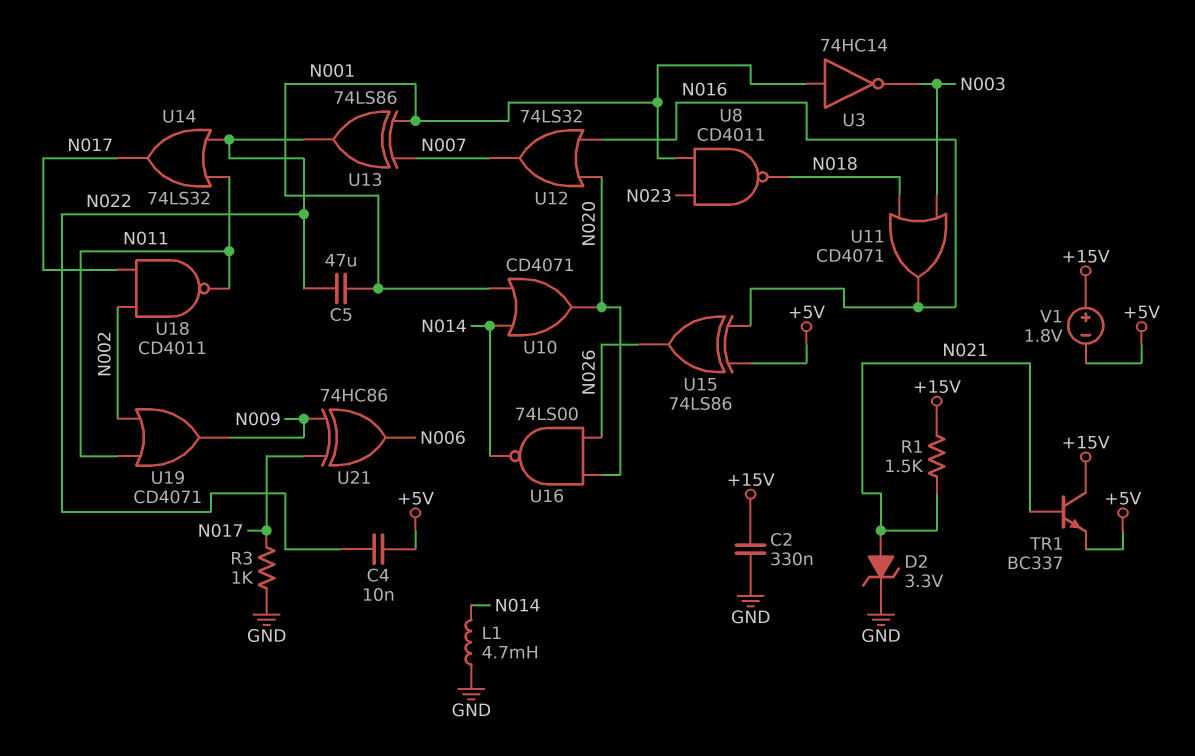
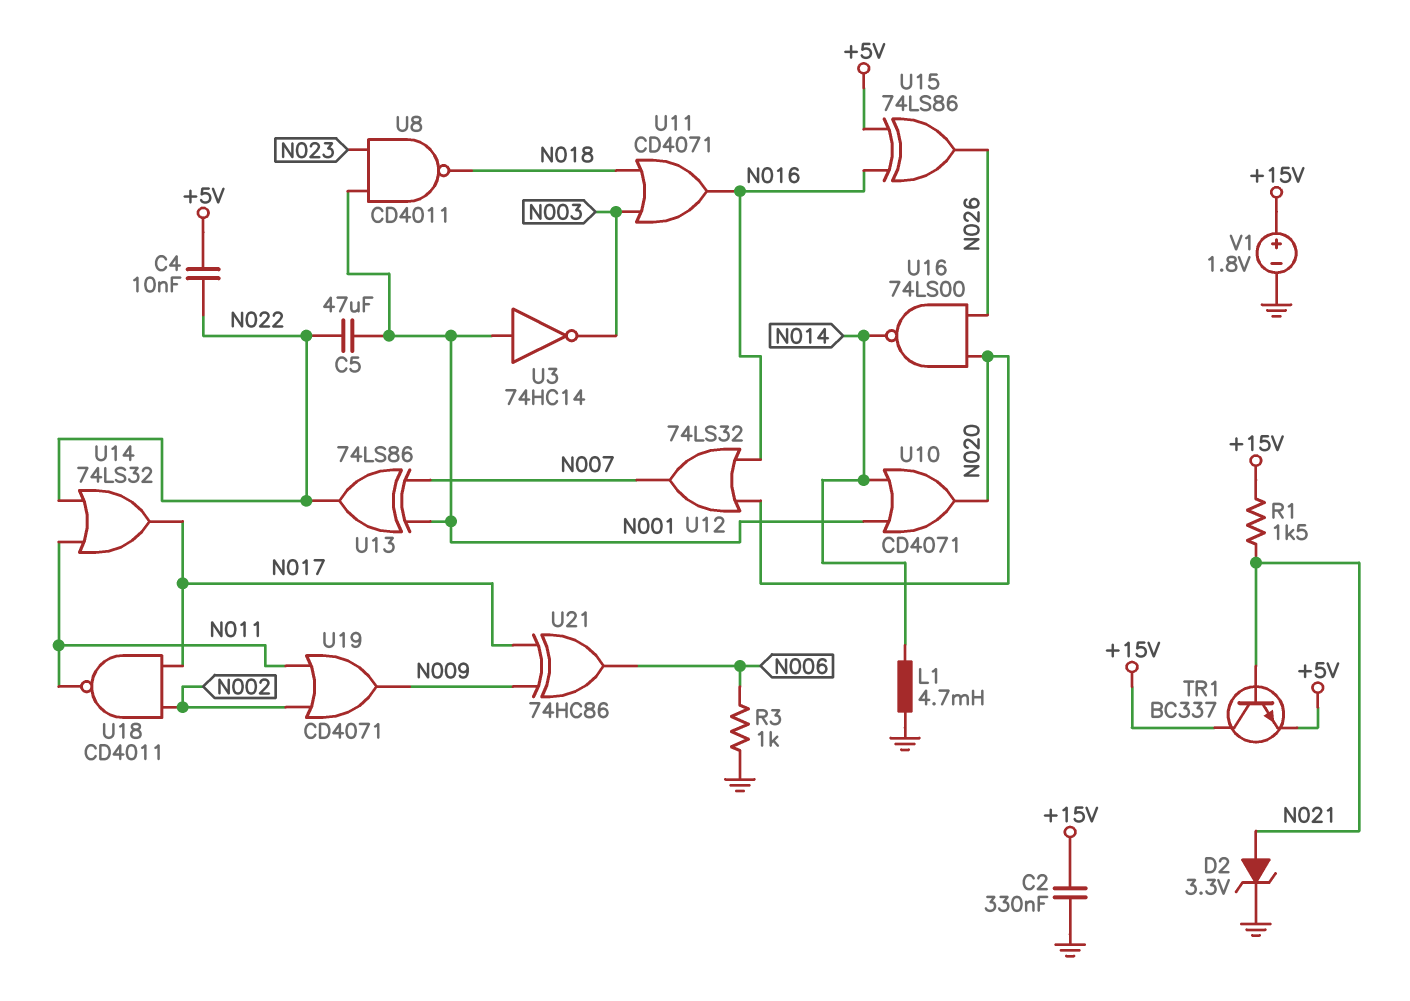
R3: 1k (GND, N017) -> 1k (GND, N006)
V1: 1.8V (plus +15V, minus +5V) -> 1.8V (plus +15V, minus GND)

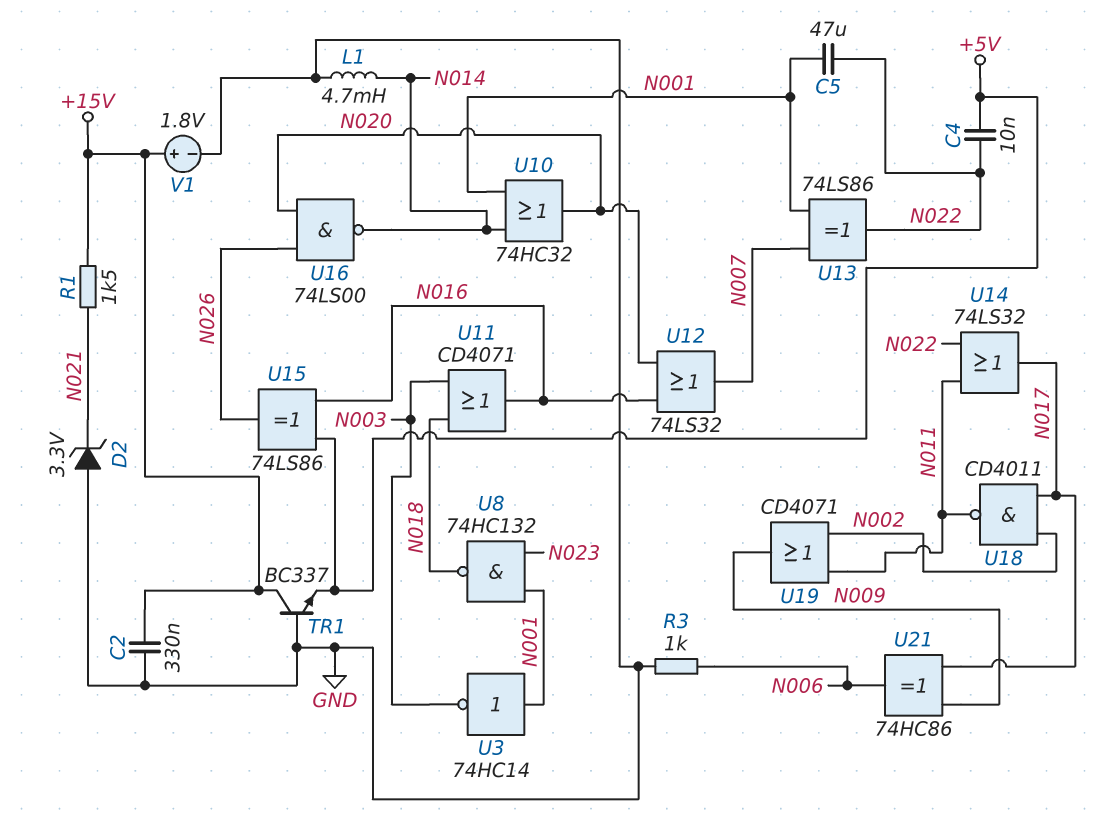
D2: zener 3.3V (A N021, K GND) -> zener 3.3V (A GND, K N021)
TR1: NPN BC337 (B N021, C +15V, E +5V) -> NPN BC337 (B GND, C +15V, E +5V)
U8: NAND CD4011 (in N001, in N023, out N018) -> NAND 74HC132 (in N001, in N023, out N018)
U10: OR CD4071 (in N001, in N014, out N020) -> OR 74HC32 (in N001, in N014, out N020)

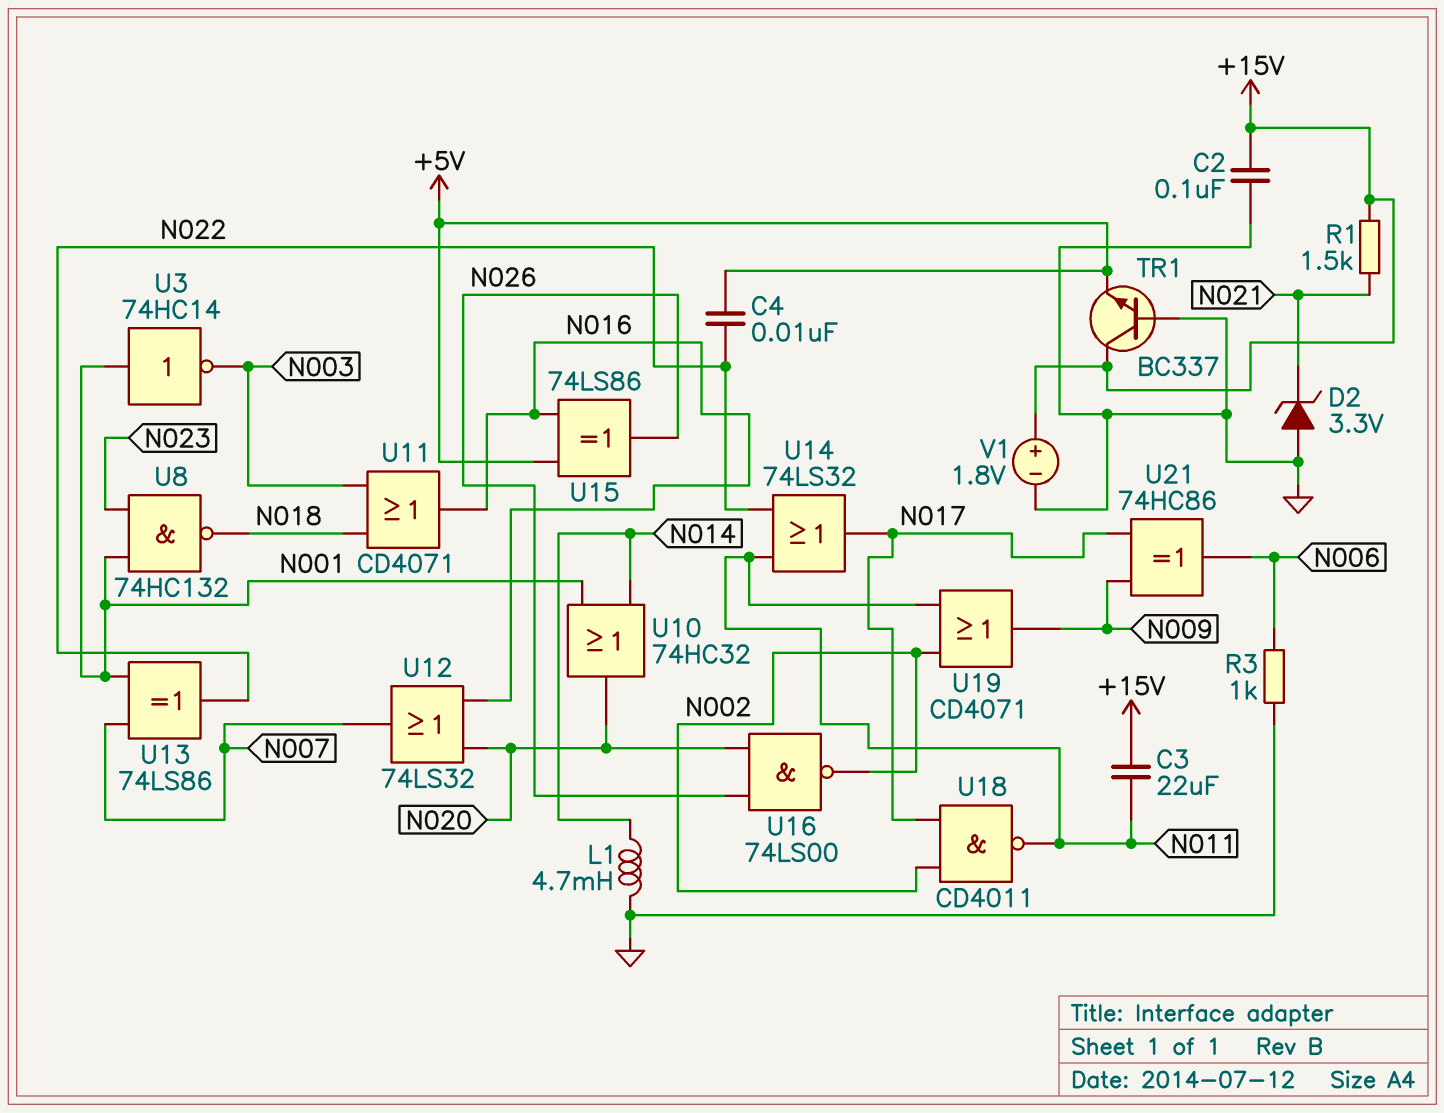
C2: 330nF (+15V, GND) -> 100nF (+15V, GND)
C3: none -> 22uF (+15V, N011)
C5: 47uF (N001, N022) -> none
U16: NAND 74LS00 (in N020, in N026, out N014) -> NAND 74LS00 (in N020, in N026, out N002)

